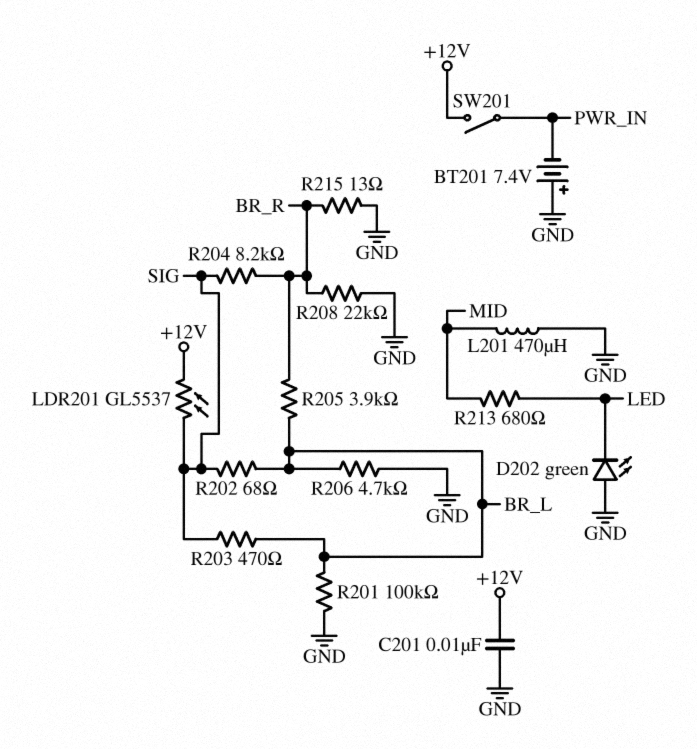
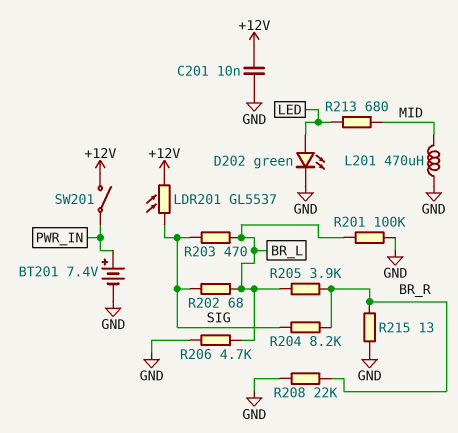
BT201: 7.4V (plus GND, minus PWR_IN) -> 7.4V (plus PWR_IN, minus GND)
D202: LED green (A GND, K LED) -> LED green (A LED, K GND)

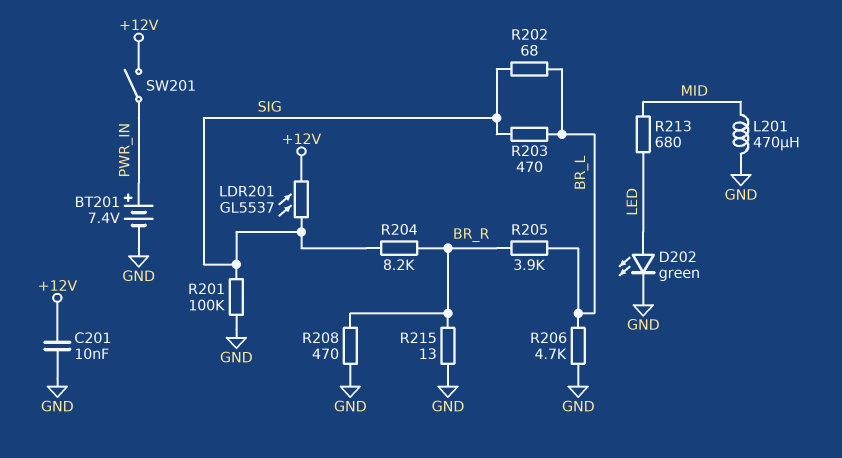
R201: 100k (BR_L, GND) -> 100k (GND, SIG)
R208: 22k (BR_R, GND) -> 470 (BR_R, GND)

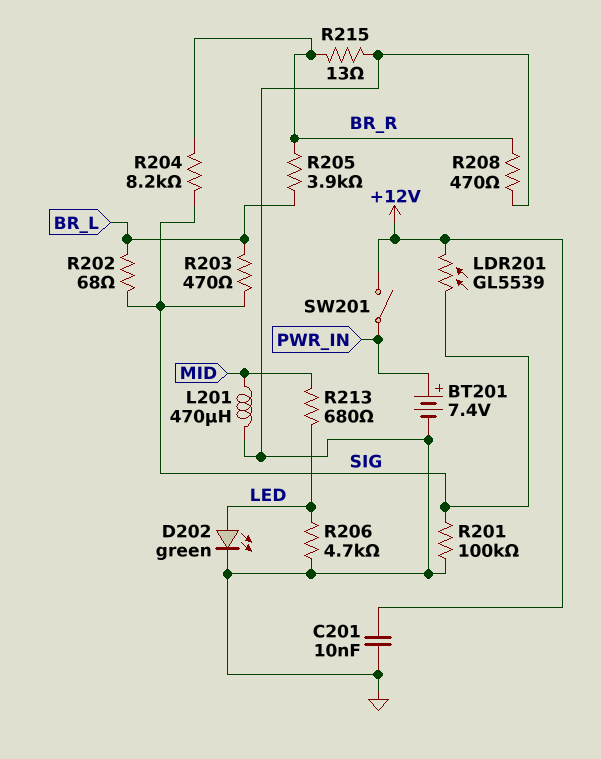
LDR201: GL5537 (+12V, SIG) -> GL5539 (+12V, SIG)
R206: 4.7k (BR_L, GND) -> 4.7k (GND, LED)

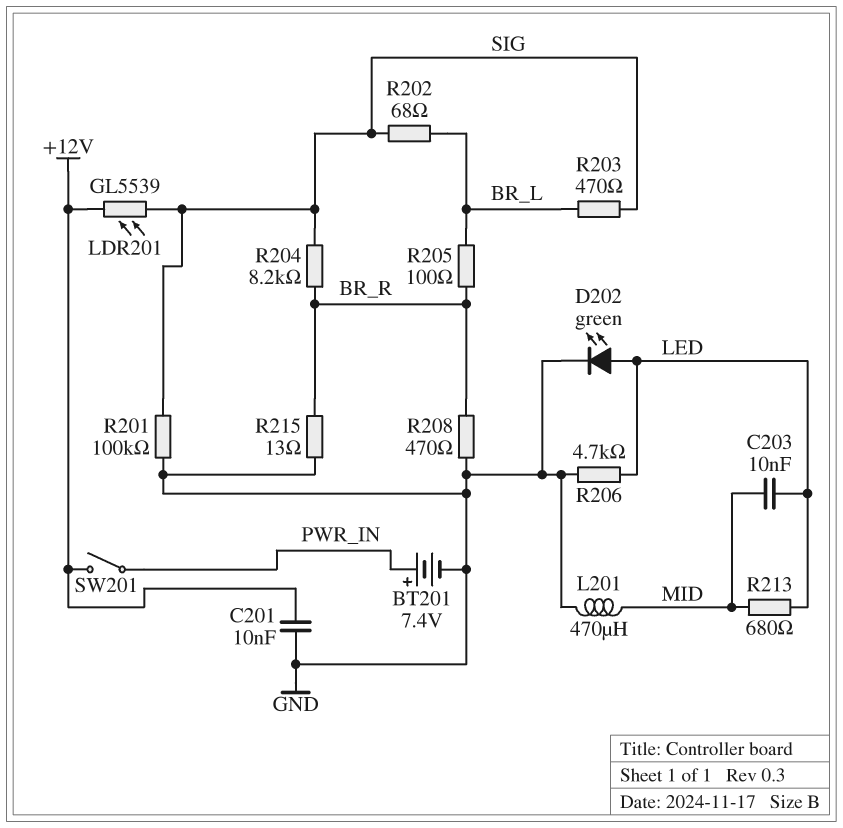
C203: none -> 10nF (LED, MID)
R205: 3.9k (BR_L, BR_R) -> 100 (BR_L, BR_R)

